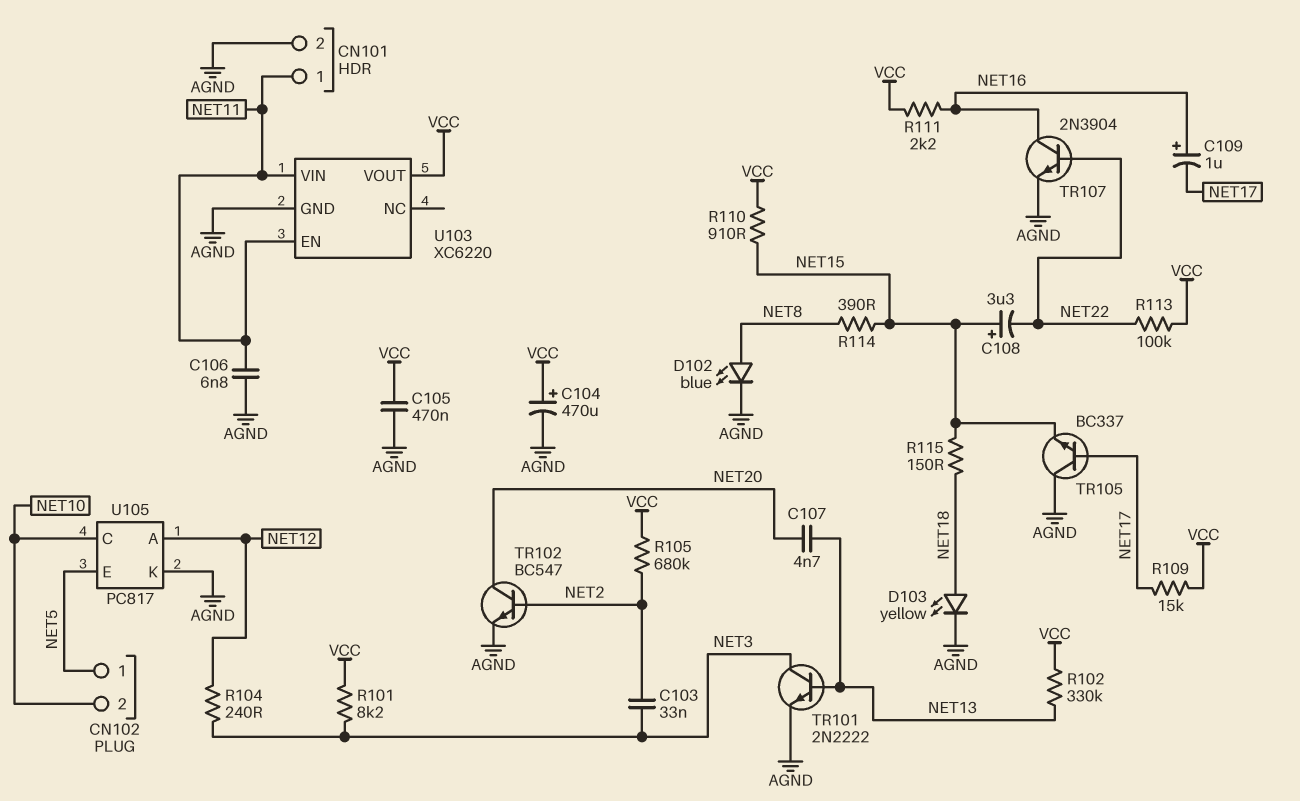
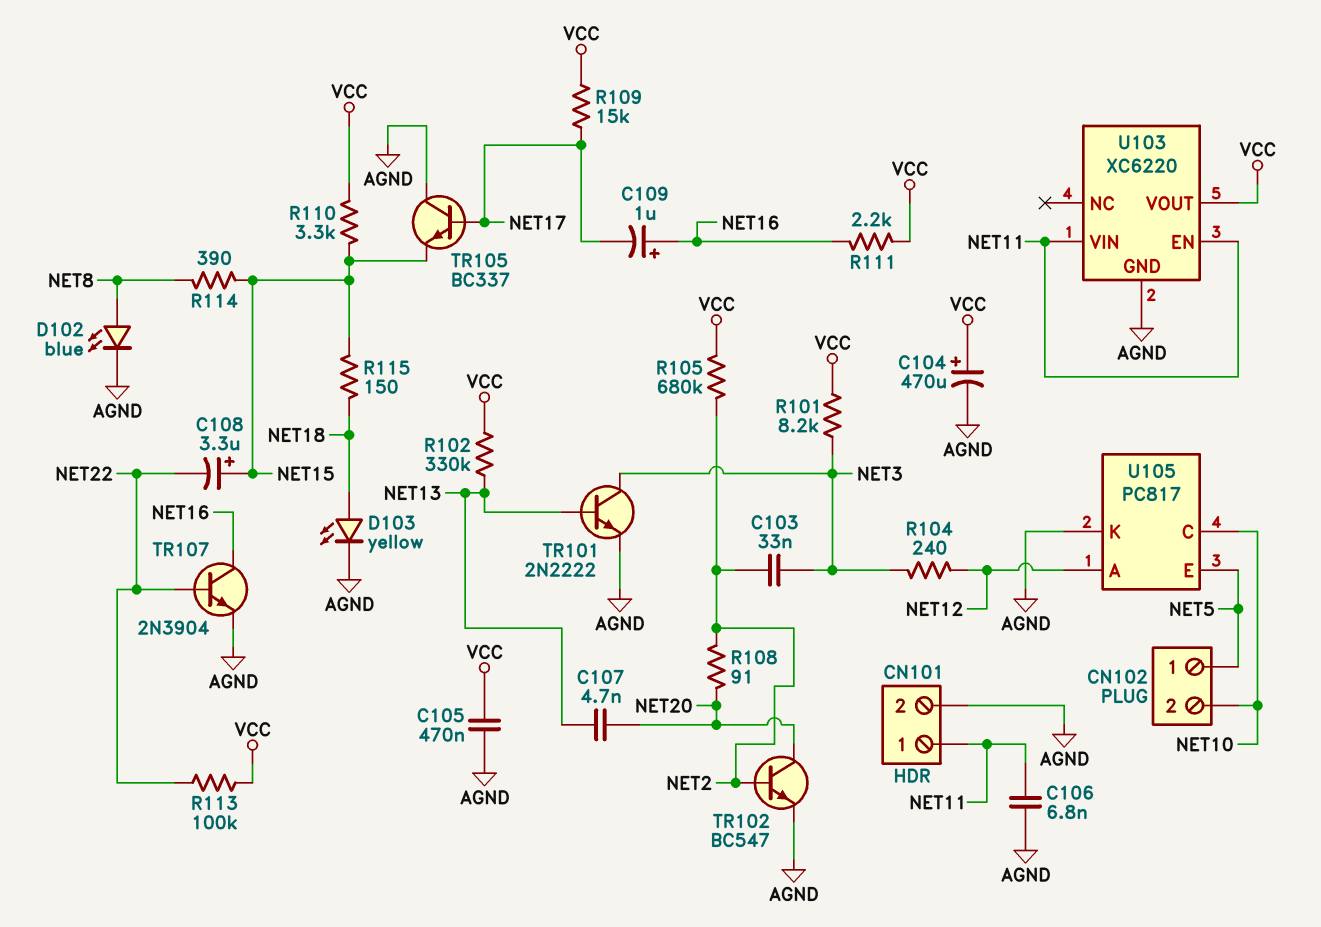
R108: none -> 91 (NET2, NET20)
R110: 910 (NET15, VCC) -> 3.3k (NET15, VCC)

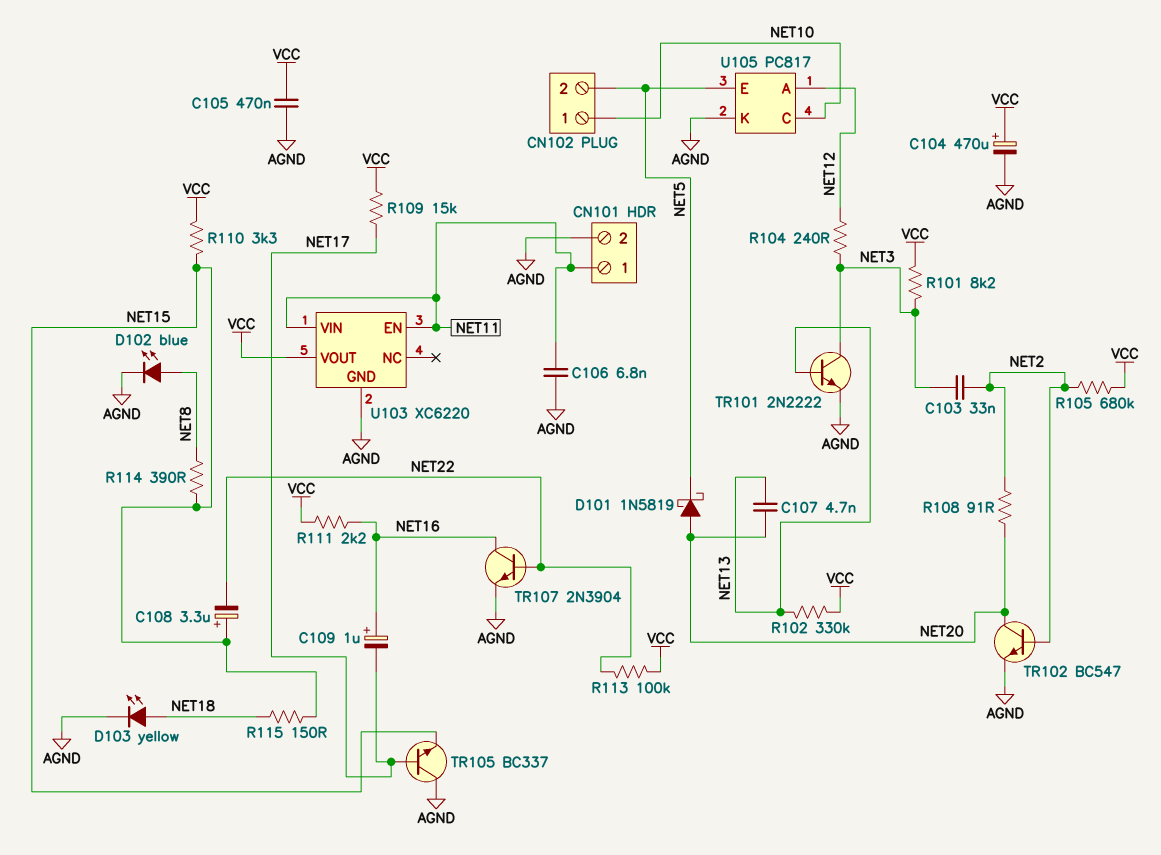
CN102 pin 1: NET5 -> NET10
CN102 pin 2: NET10 -> NET5
D101: none -> schottky 1N5819 (A NET20, K NET5)

